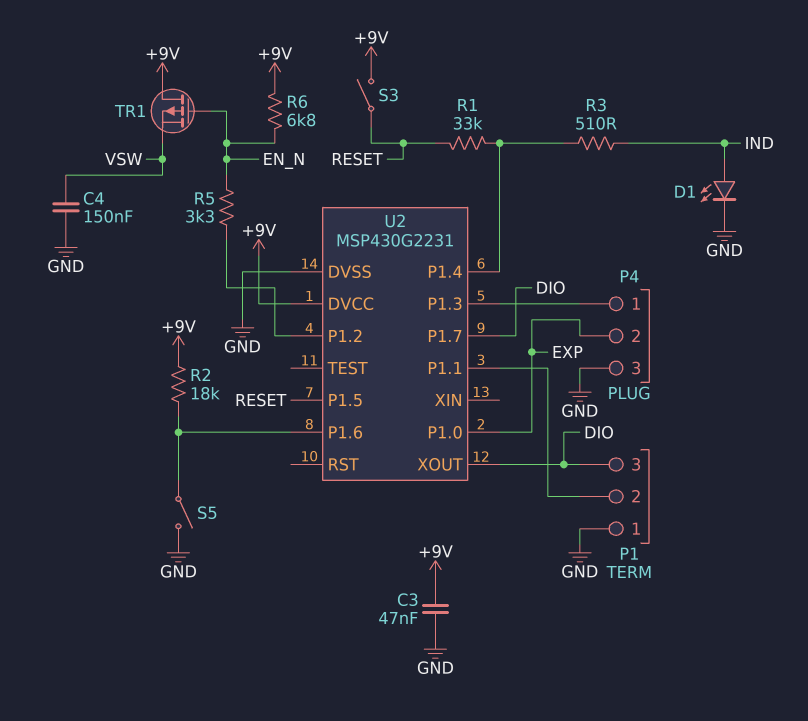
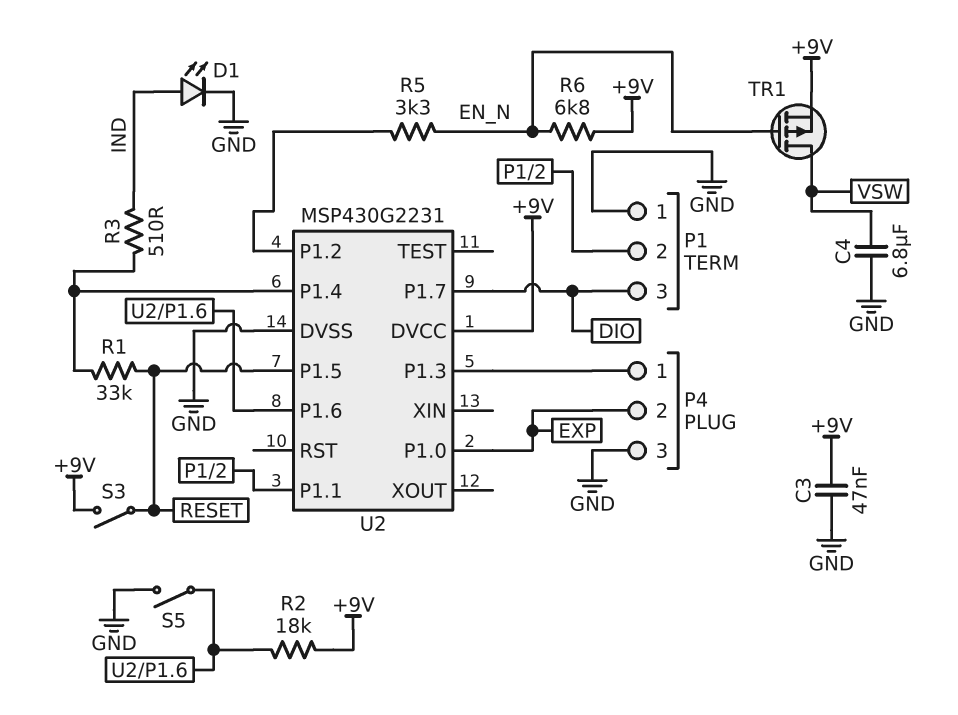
C4: 150nF (GND, VSW) -> 6.8uF (GND, VSW)
TR1: PMOS (G EN_N, D +9V, S VSW) -> PMOS (G EN_N, D VSW, S +9V)
U2 pin XOUT: DIO -> none

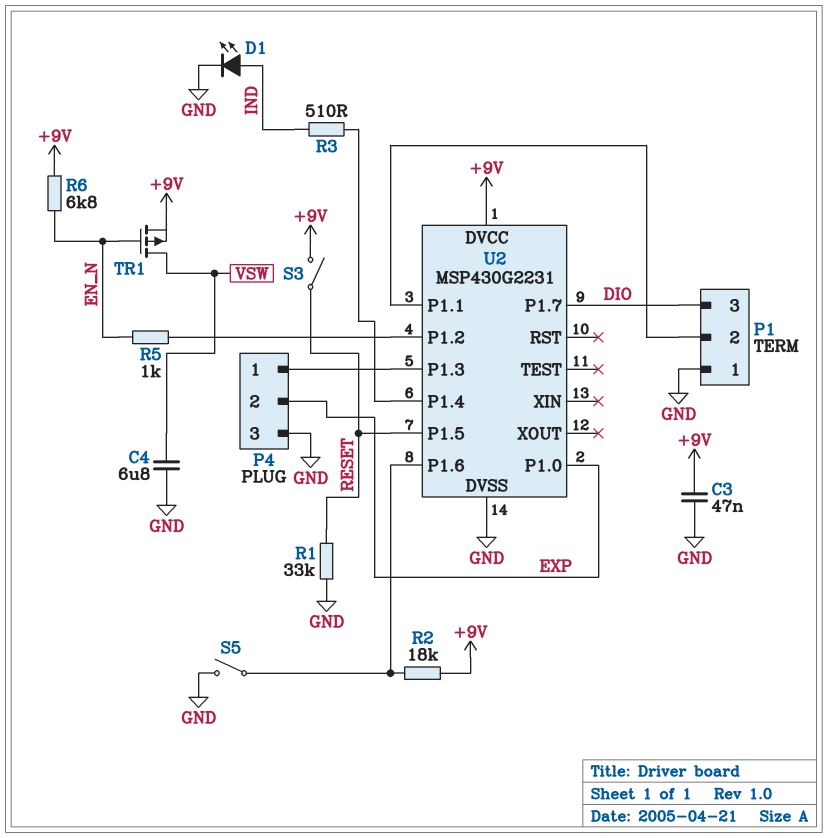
R1: 33k (RESET, U2/P1.4) -> 33k (GND, RESET)
R5: 3.3k (EN_N, U2/P1.2) -> 1k (EN_N, U2/P1.2)

